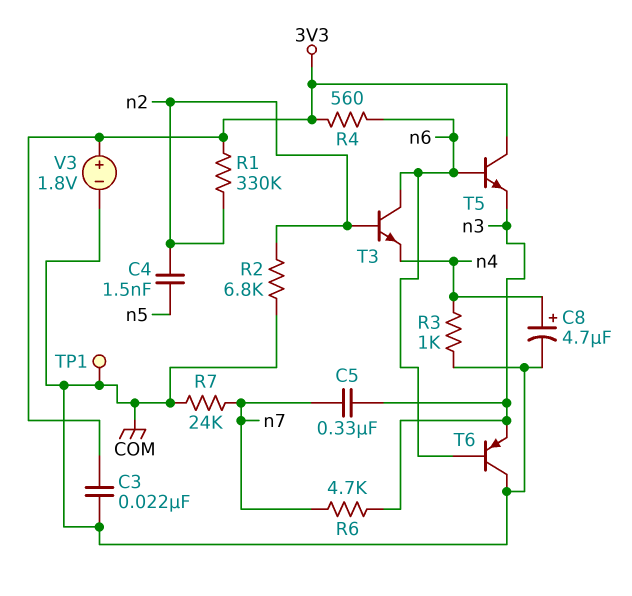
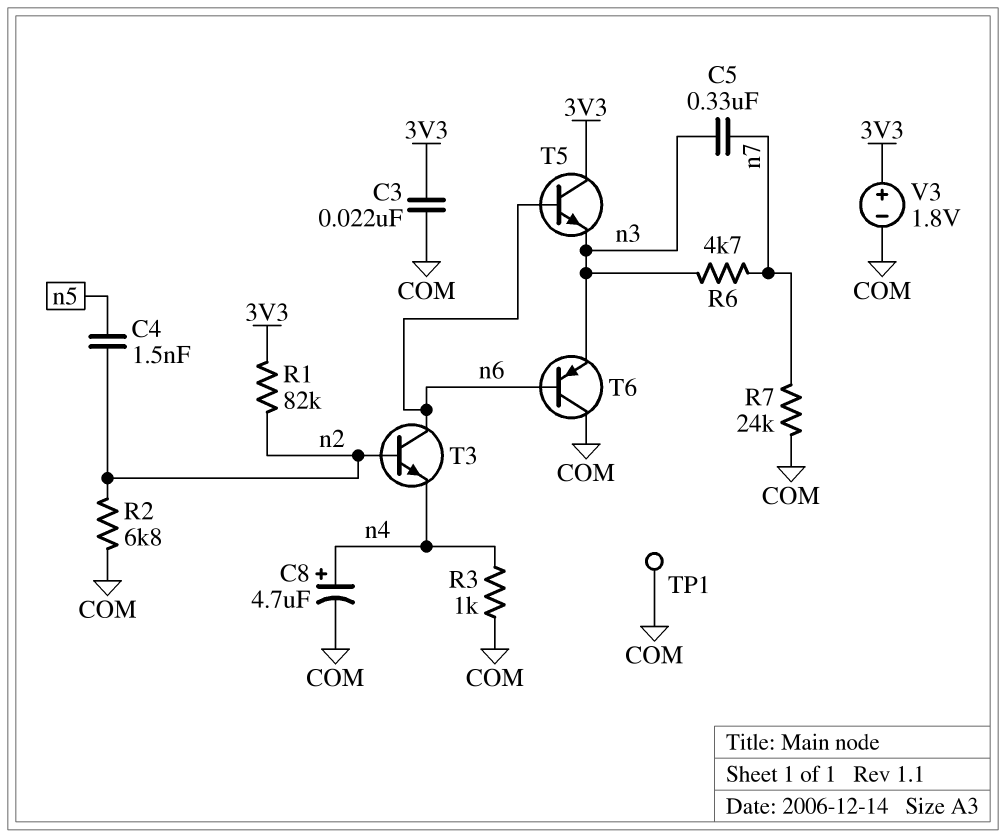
R1: 330k (3V3, n2) -> 82k (3V3, n2)
R4: 560 (3V3, n6) -> none

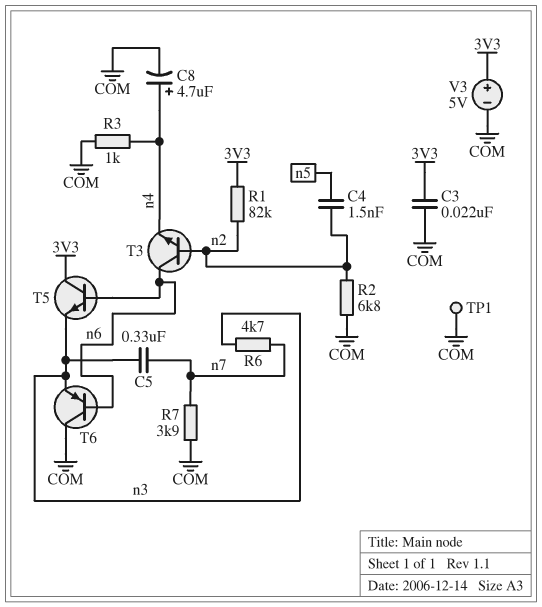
R7: 24k (COM, n7) -> 3.9k (COM, n7)
V3: 1.8V (plus 3V3, minus COM) -> 5V (plus 3V3, minus COM)

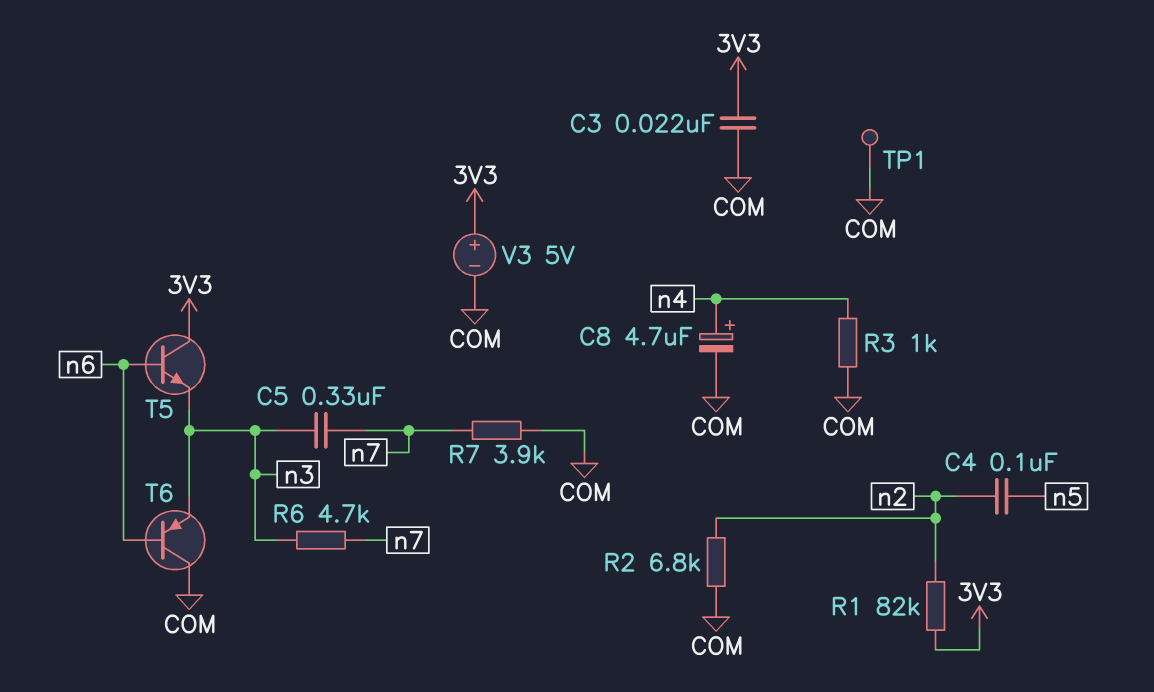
C4: 1.5nF (n2, n5) -> 100nF (n2, n5)
T3: NPN (B n2, C n6, E n4) -> none

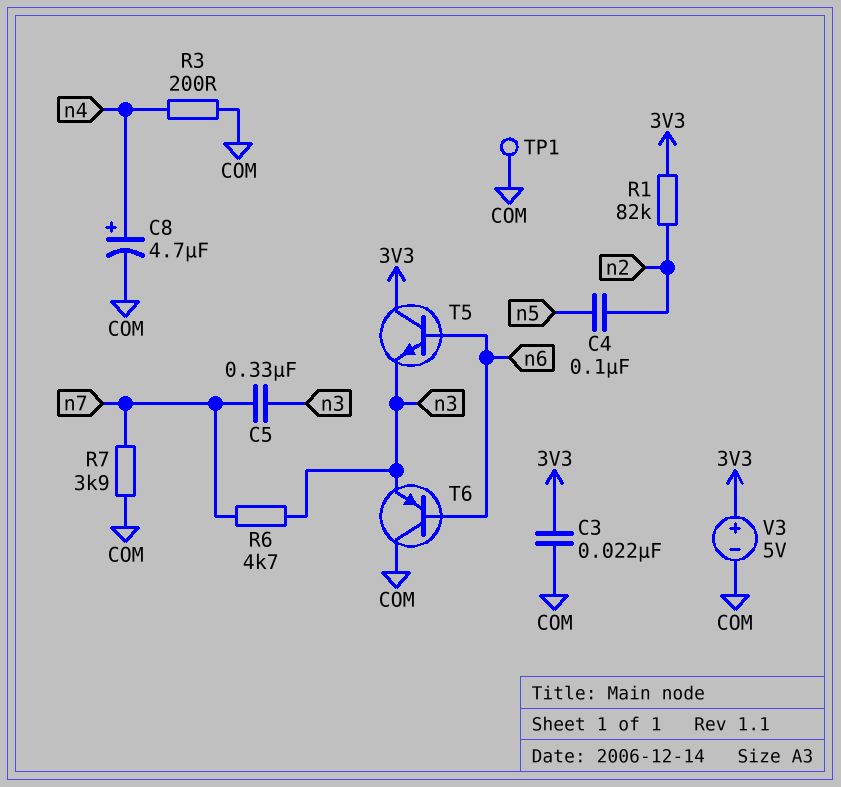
R2: 6.8k (COM, n2) -> none
R3: 1k (COM, n4) -> 200 (COM, n4)

